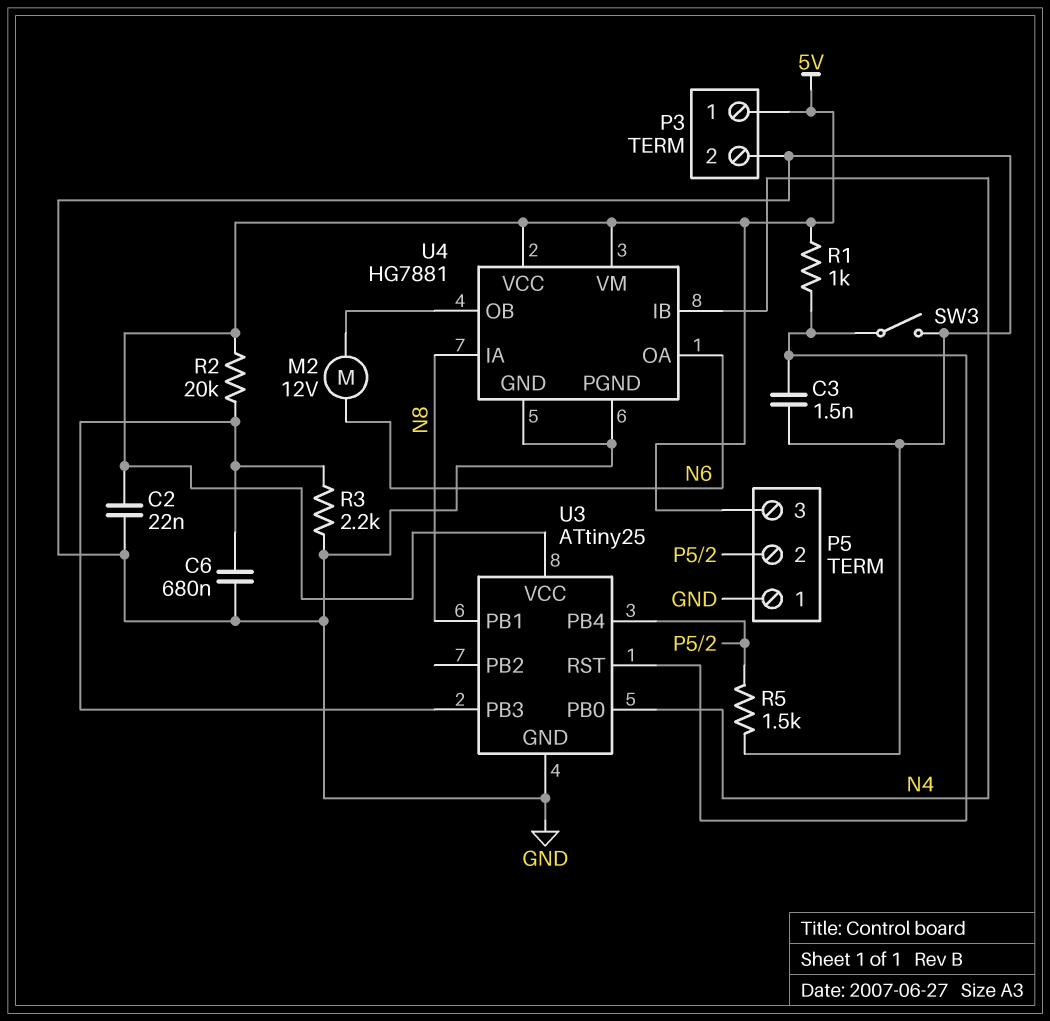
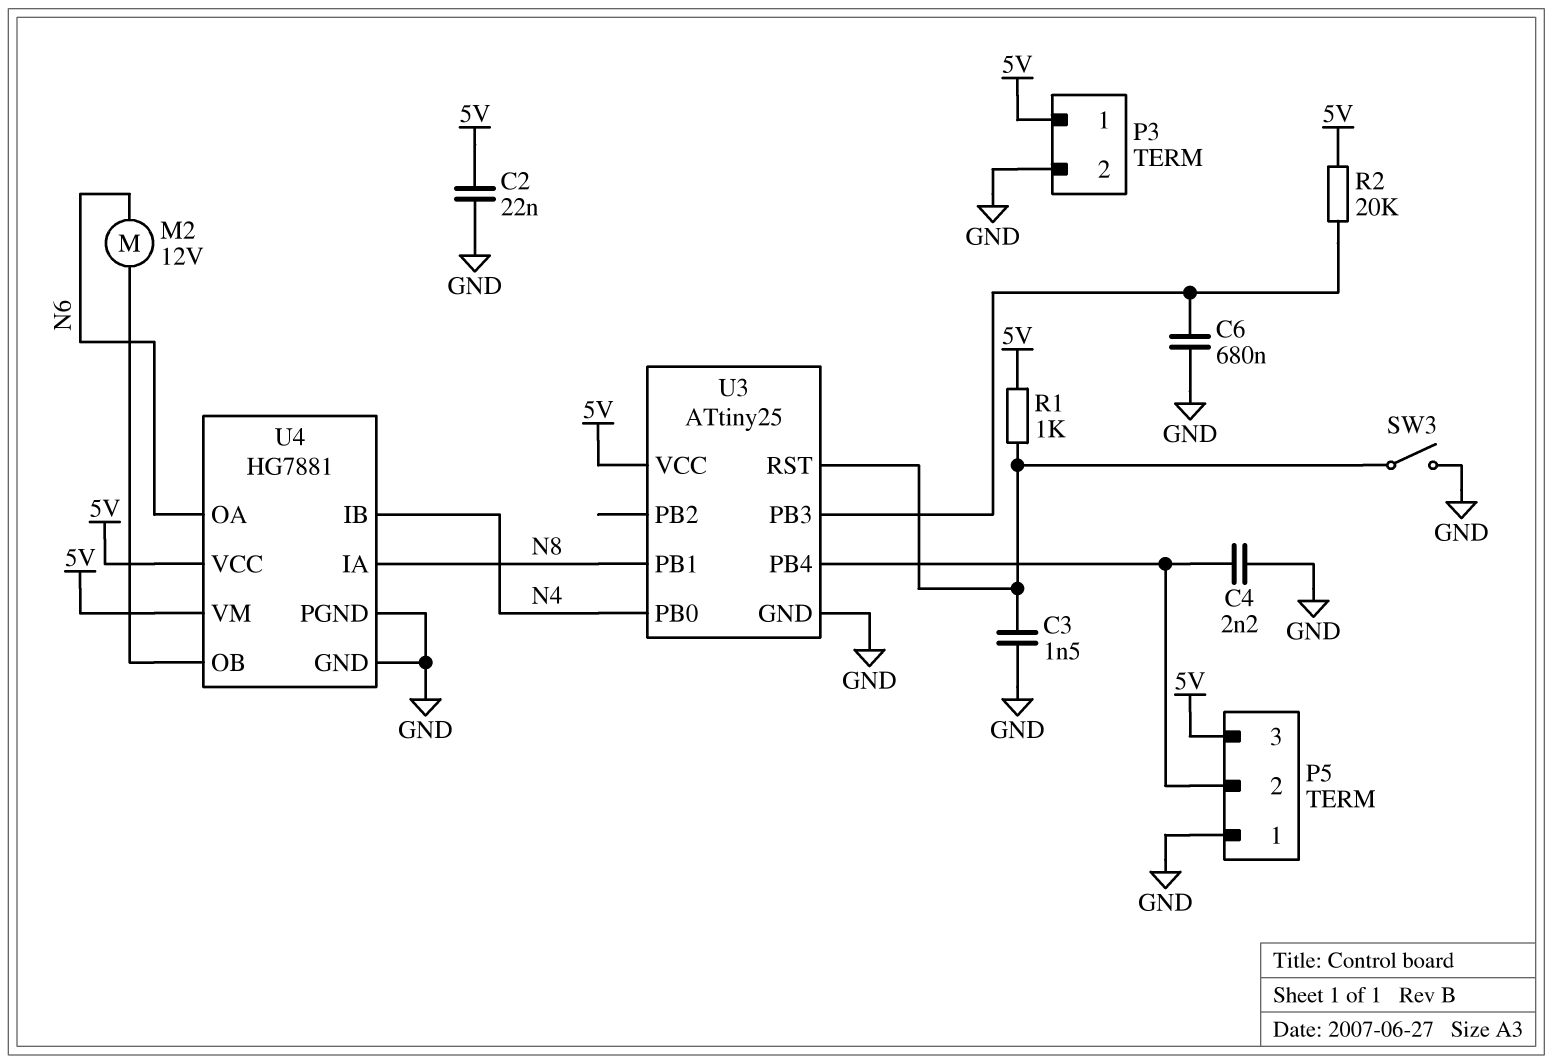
C4: none -> 2.2nF (GND, P5/2)
R3: 2.2k (GND, U3/PB3) -> none
R5: 1.5k (GND, P5/2) -> none

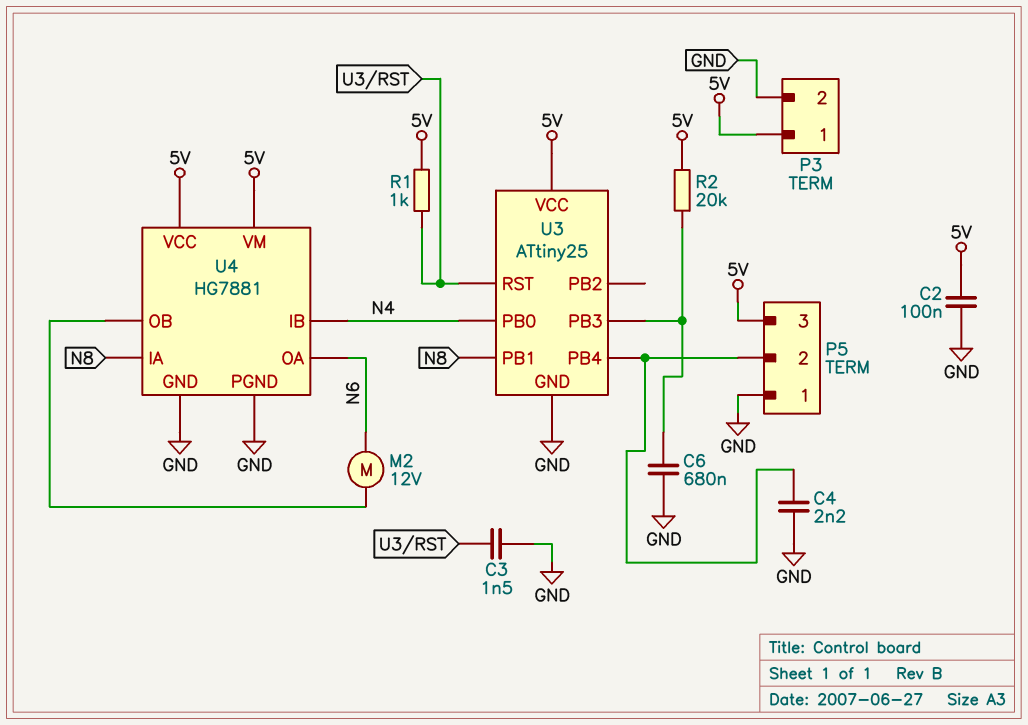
C2: 22nF (5V, GND) -> 100nF (5V, GND)
SW3: switch (GND, U3/RST) -> none

